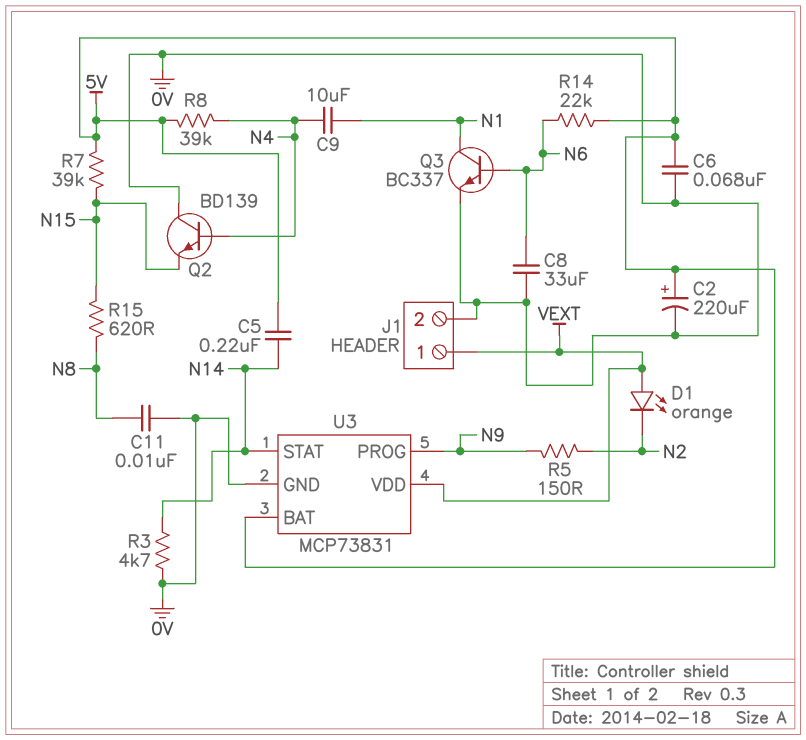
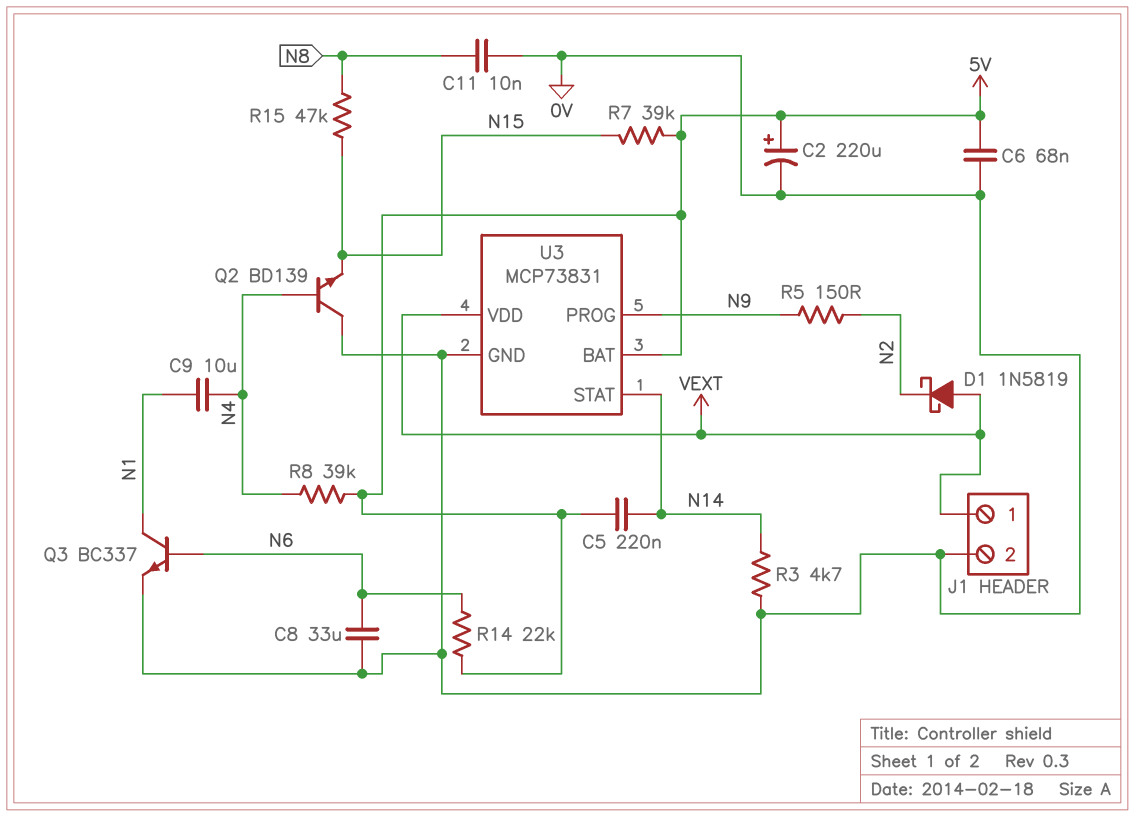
D1: LED orange (A VEXT, K N2) -> schottky 1N5819 (A VEXT, K N2)
R15: 620 (N8, N15) -> 47k (N8, N15)

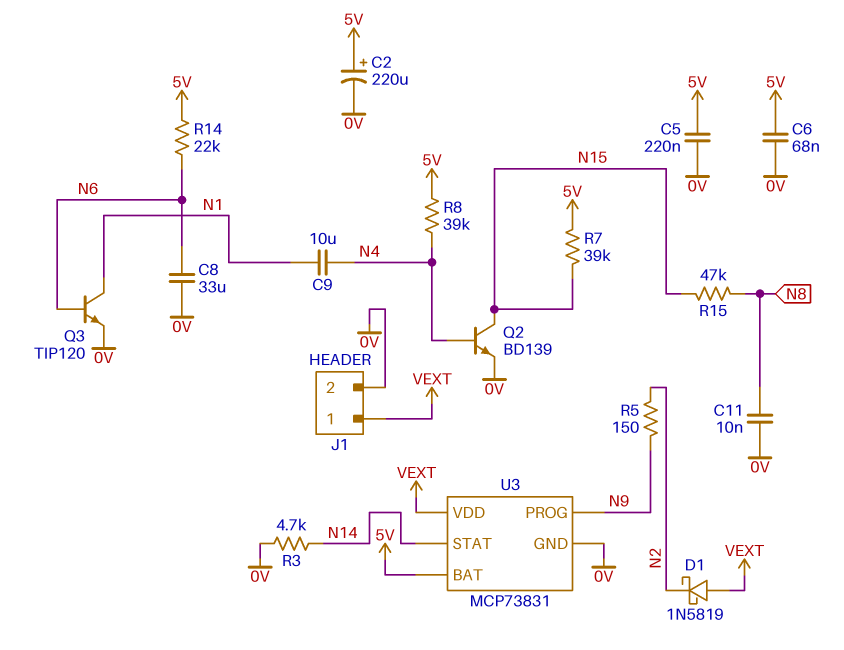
C5: 220nF (5V, N14) -> 220nF (0V, 5V)
Q2: NPN BD139 (B N4, C 0V, E N15) -> NPN BD139 (B N4, C N15, E 0V)
Q3: NPN BC337 (B N6, C N1, E 0V) -> NPN TIP120 (B N6, C N1, E 0V)

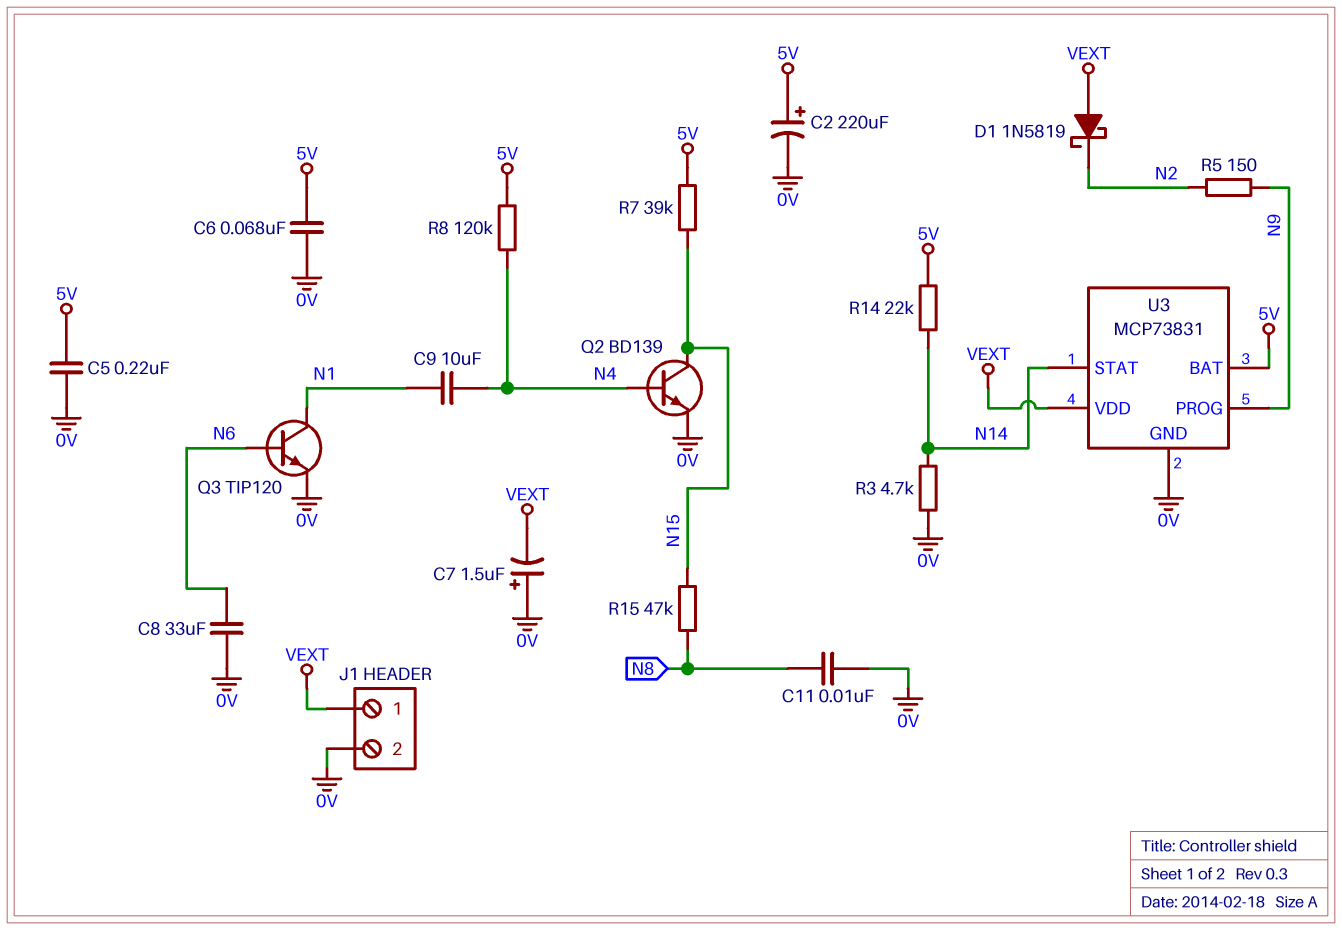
C7: none -> 1.5uF (plus 0V, minus VEXT)
R8: 39k (5V, N4) -> 120k (5V, N4)
R14: 22k (5V, N6) -> 22k (5V, N14)

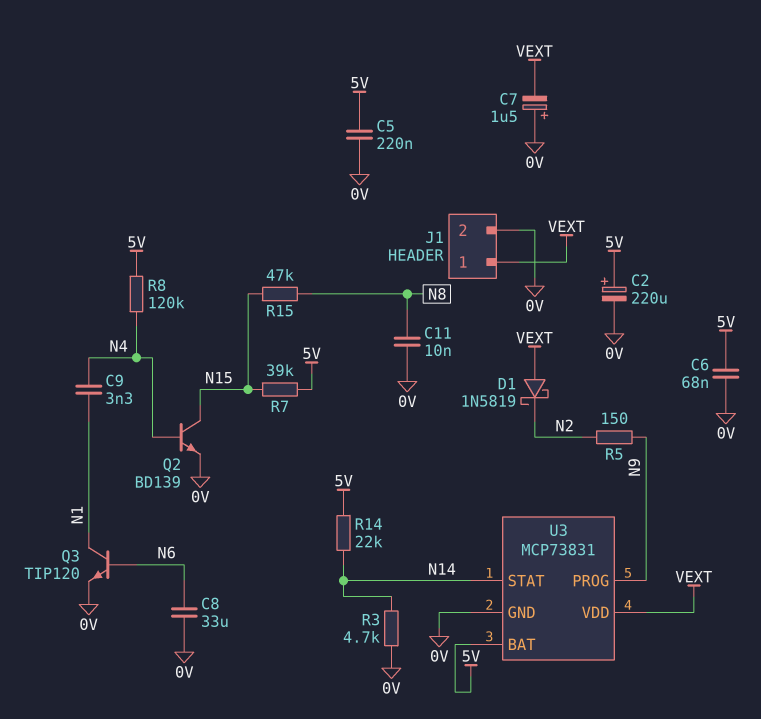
C9: 10uF (N1, N4) -> 3.3nF (N1, N4)

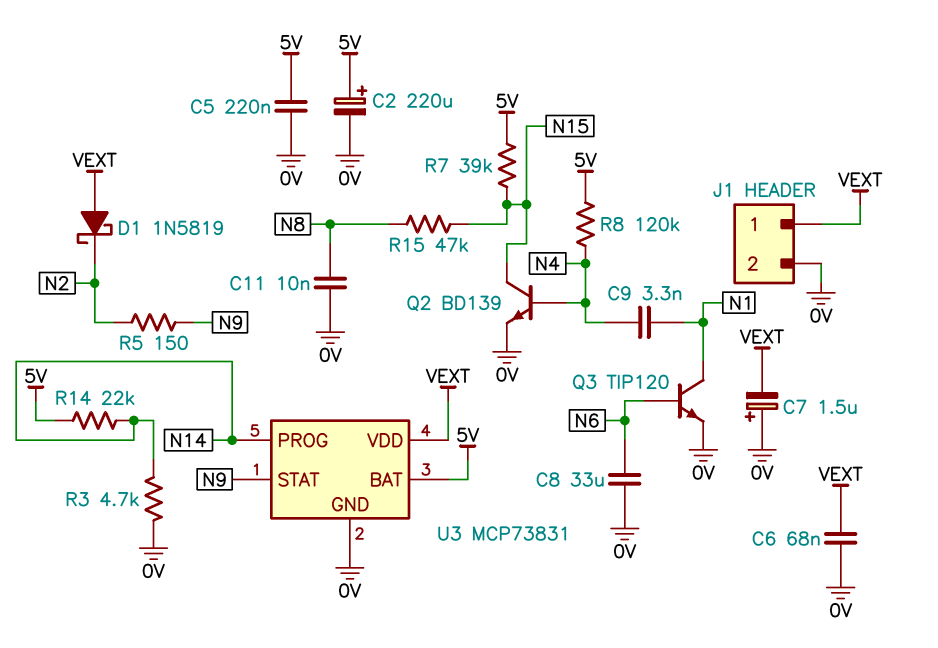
C6: 68nF (0V, 5V) -> 68nF (0V, VEXT)
U3 pin PROG: N9 -> N14
U3 pin STAT: N14 -> N9

